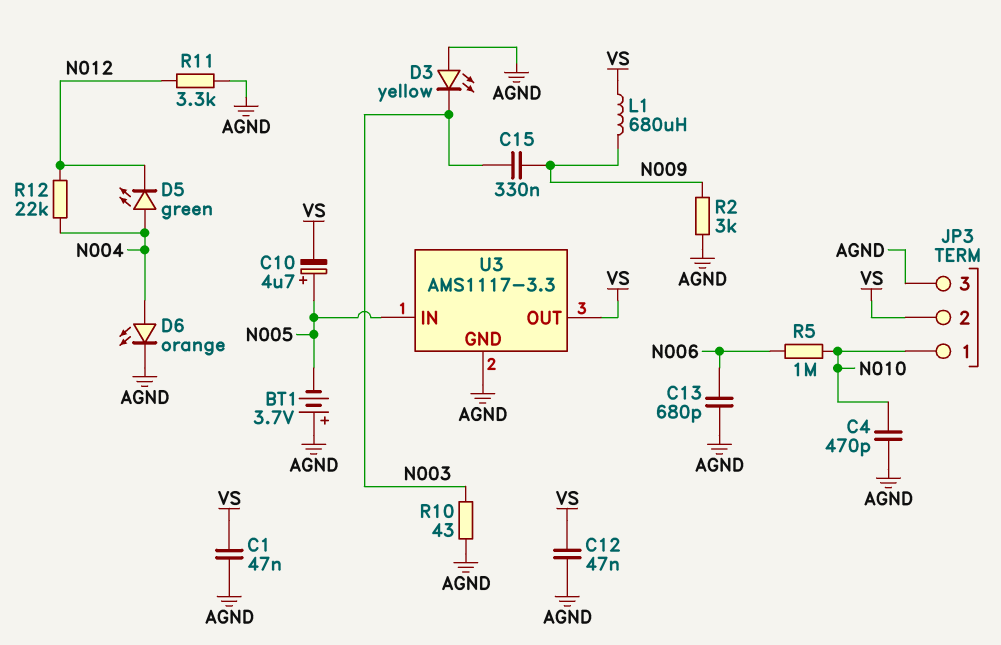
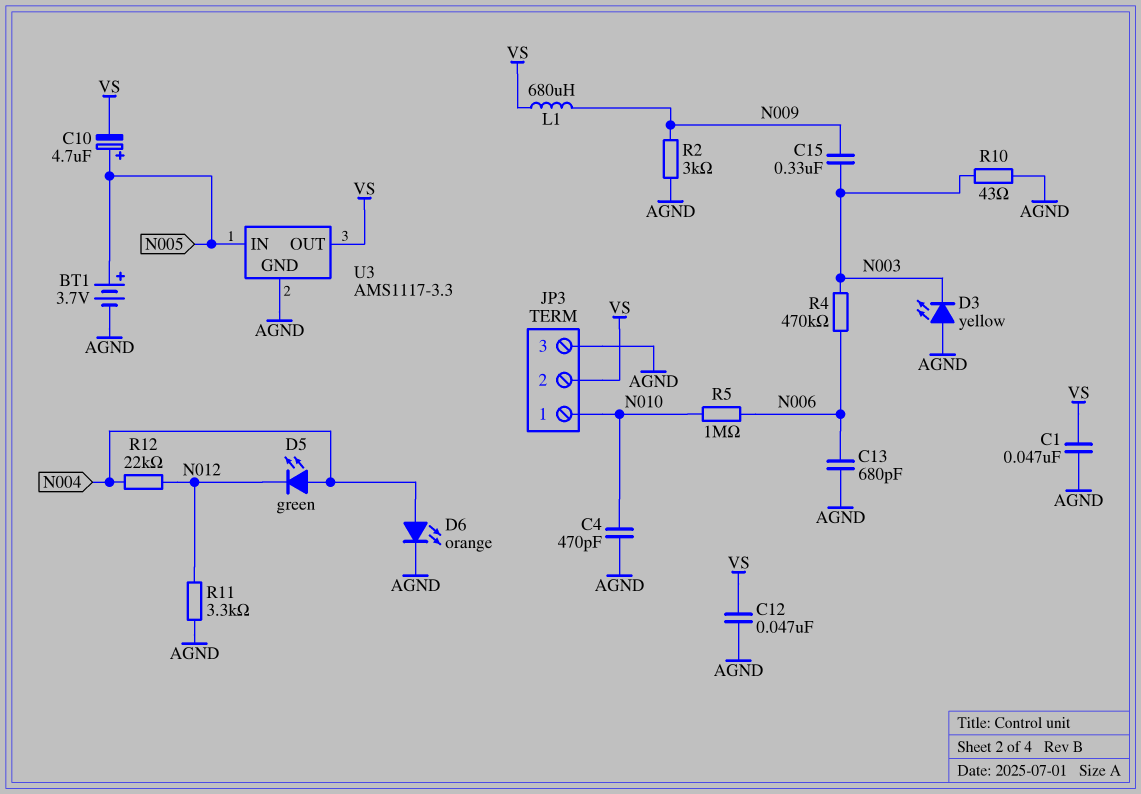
BT1: 3.7V (plus AGND, minus N005) -> 3.7V (plus N005, minus AGND)
R4: none -> 470k (N003, N006)

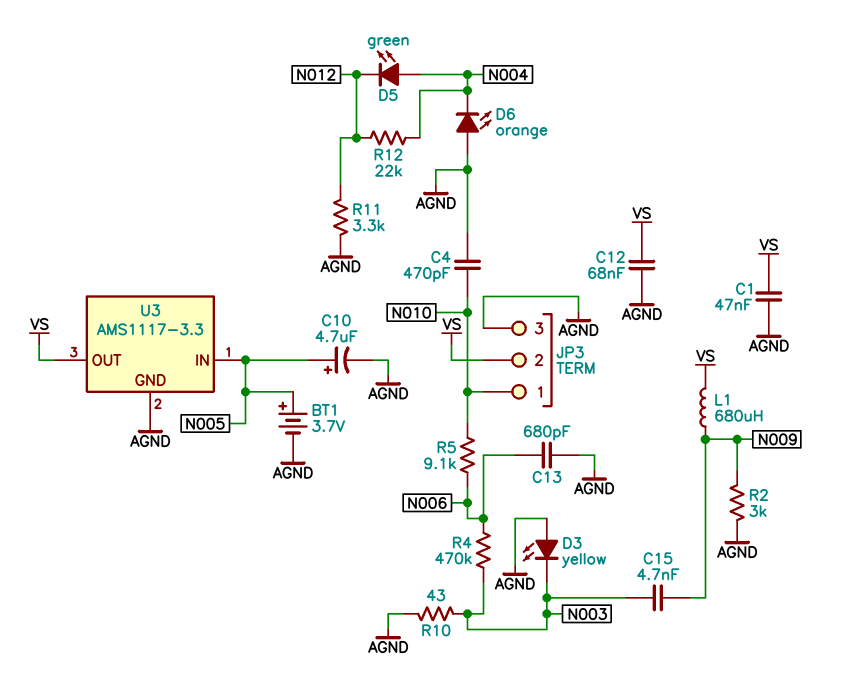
C10: 4.7uF (plus N005, minus VS) -> 4.7uF (plus N005, minus AGND)
C12: 47nF (AGND, VS) -> 68nF (AGND, VS)
C15: 330nF (N003, N009) -> 4.7nF (N003, N009)
D6: LED orange (A N004, K AGND) -> LED orange (A AGND, K N004)
R5: 1M (N006, N010) -> 9.1k (N006, N010)

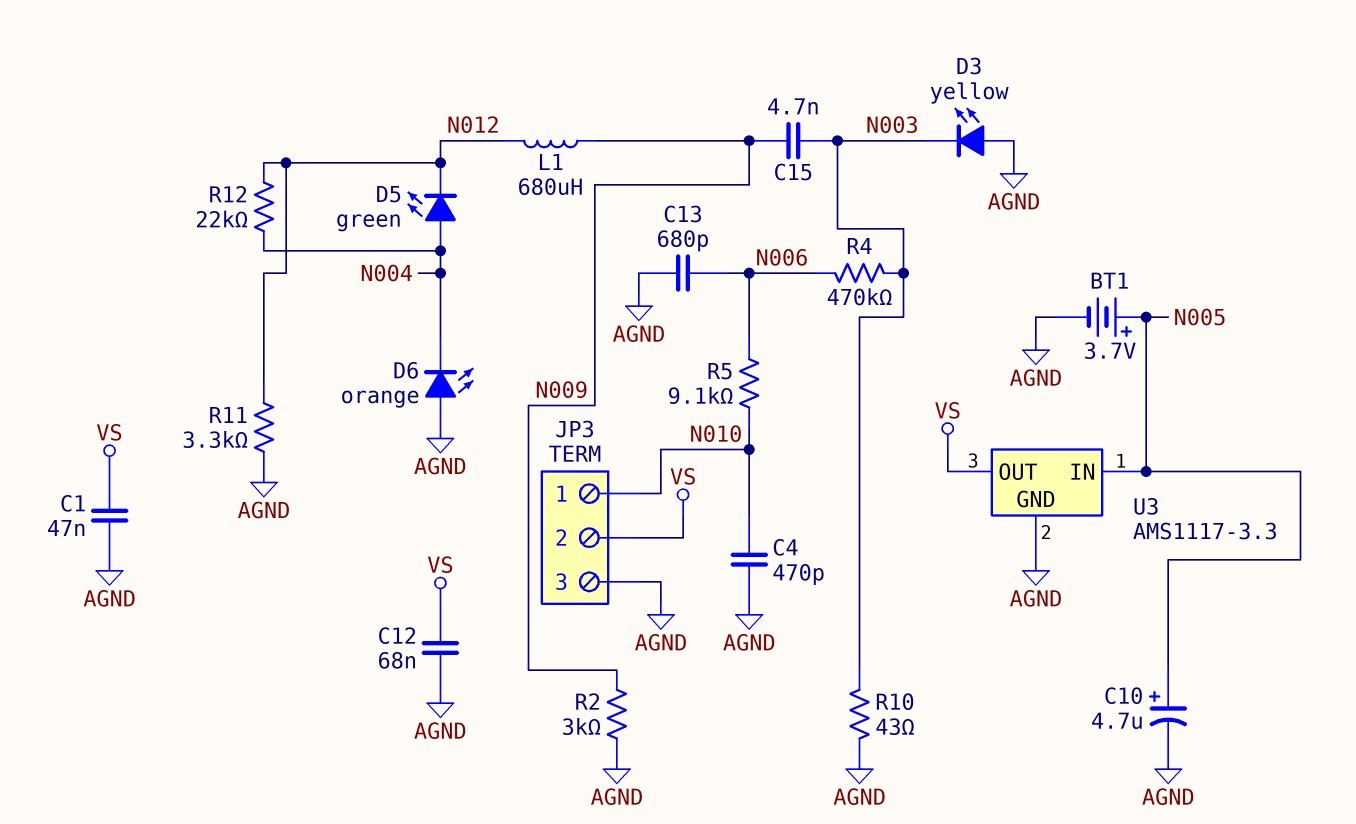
L1: 680uH (N009, VS) -> 680uH (N009, N012)

